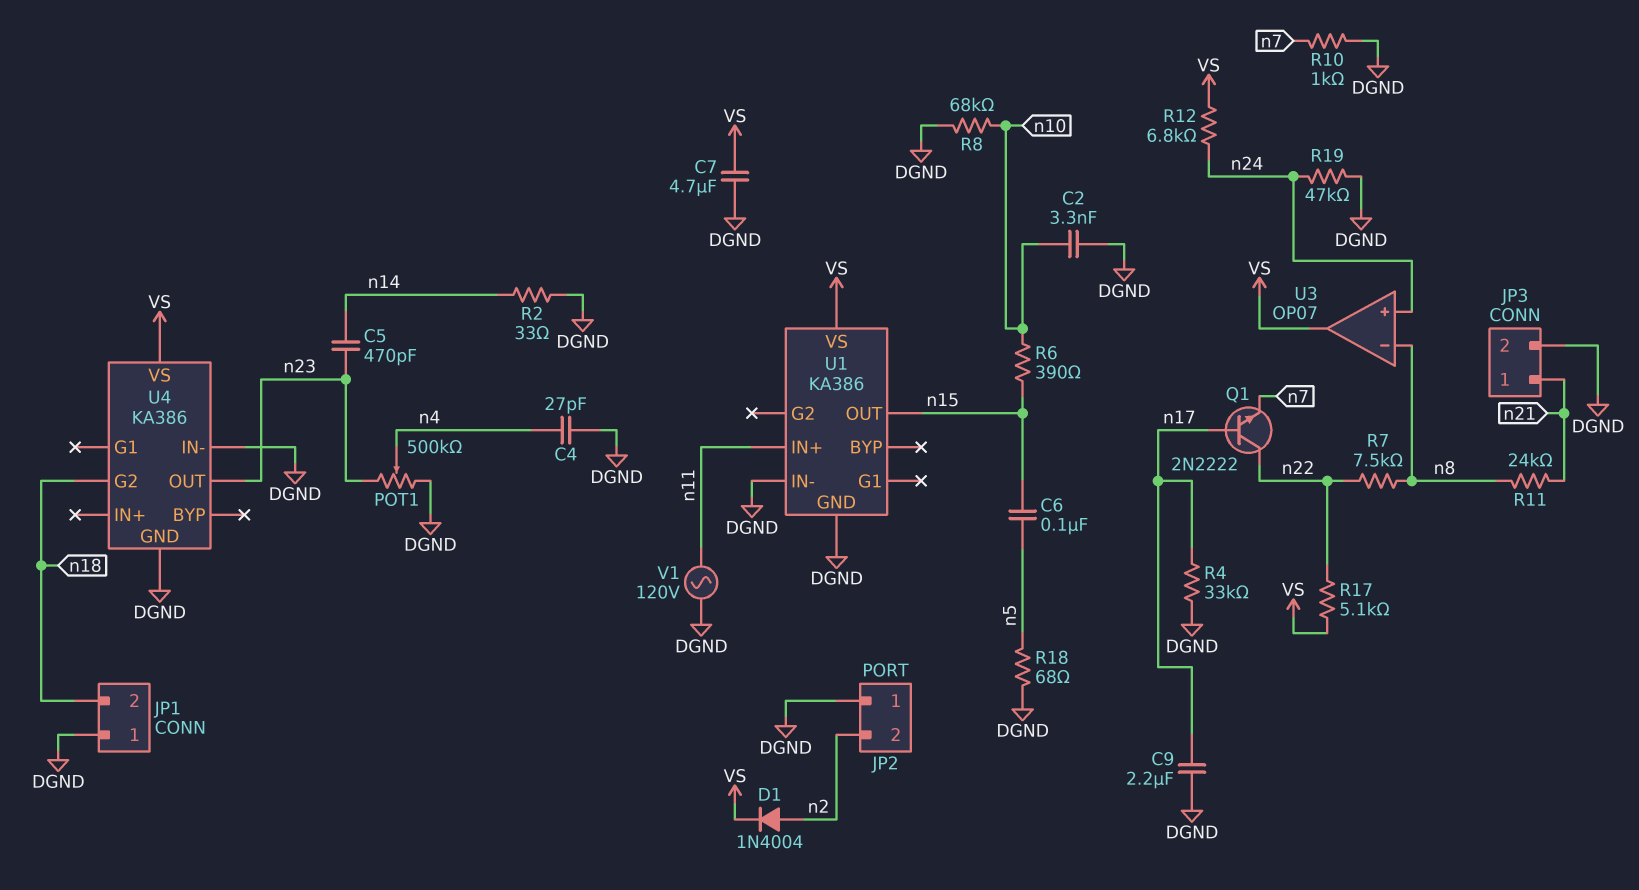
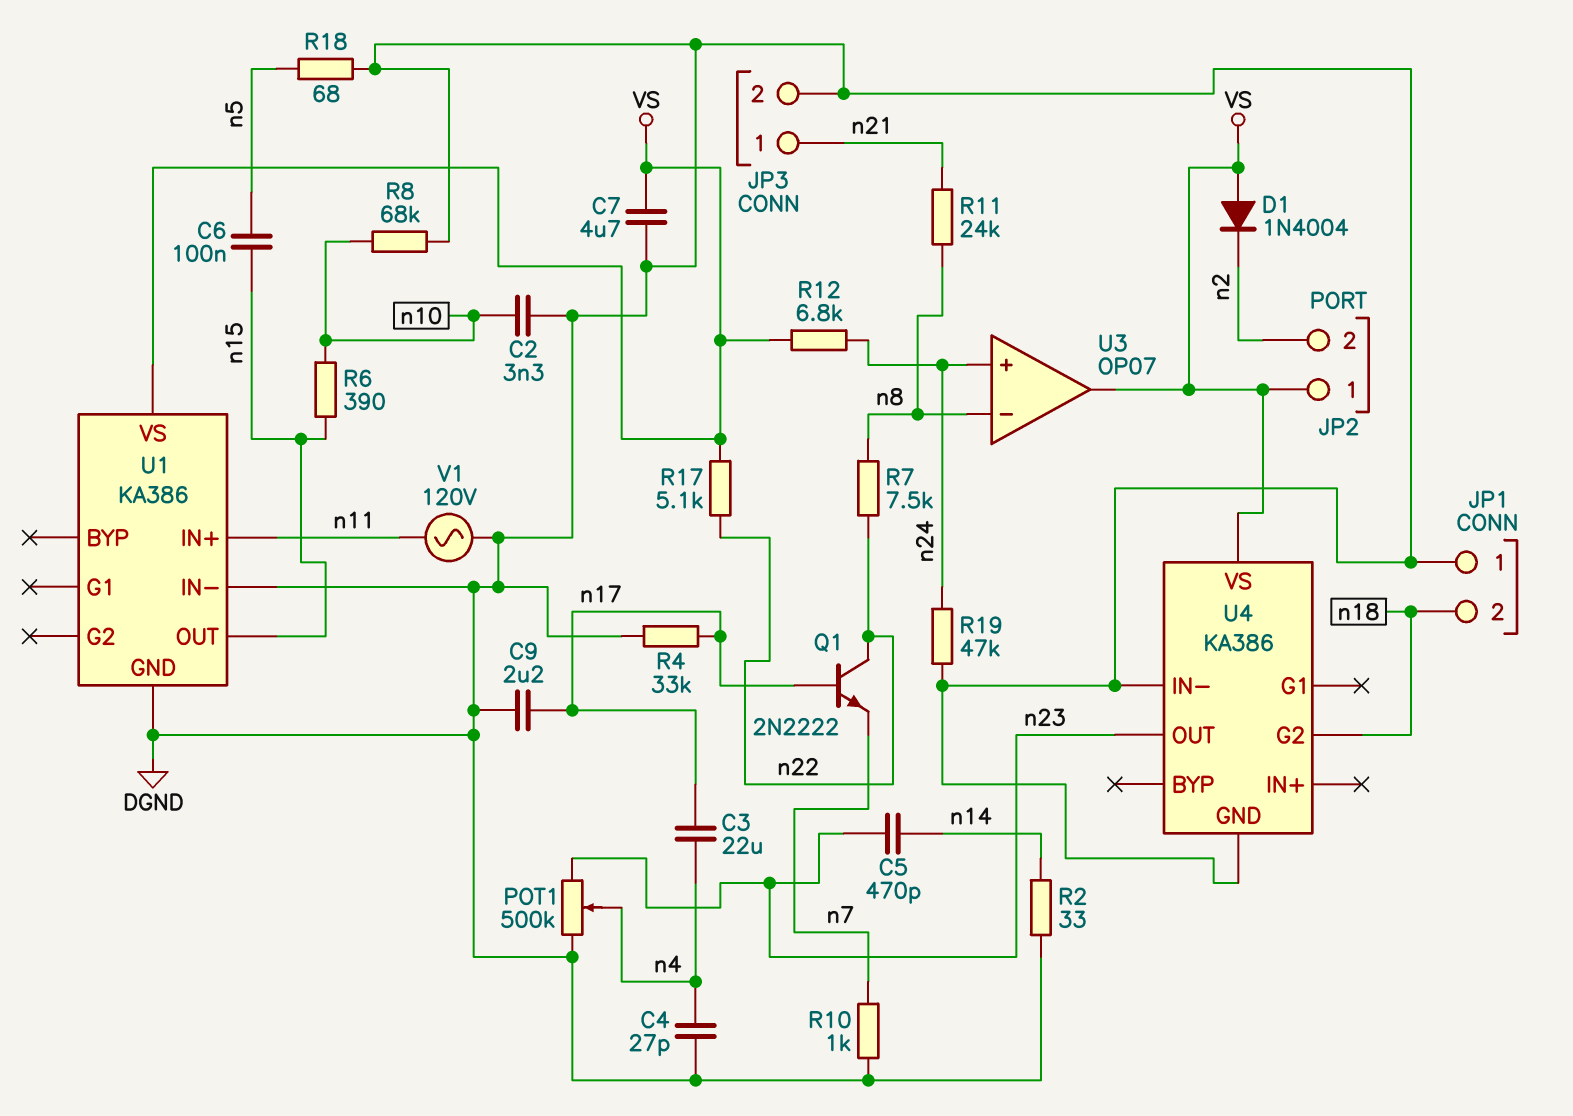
C3: none -> 22uF (n4, n17)
D1: diode 1N4004 (A n2, K VS) -> diode 1N4004 (A VS, K n2)
JP2 pin 1: DGND -> VS

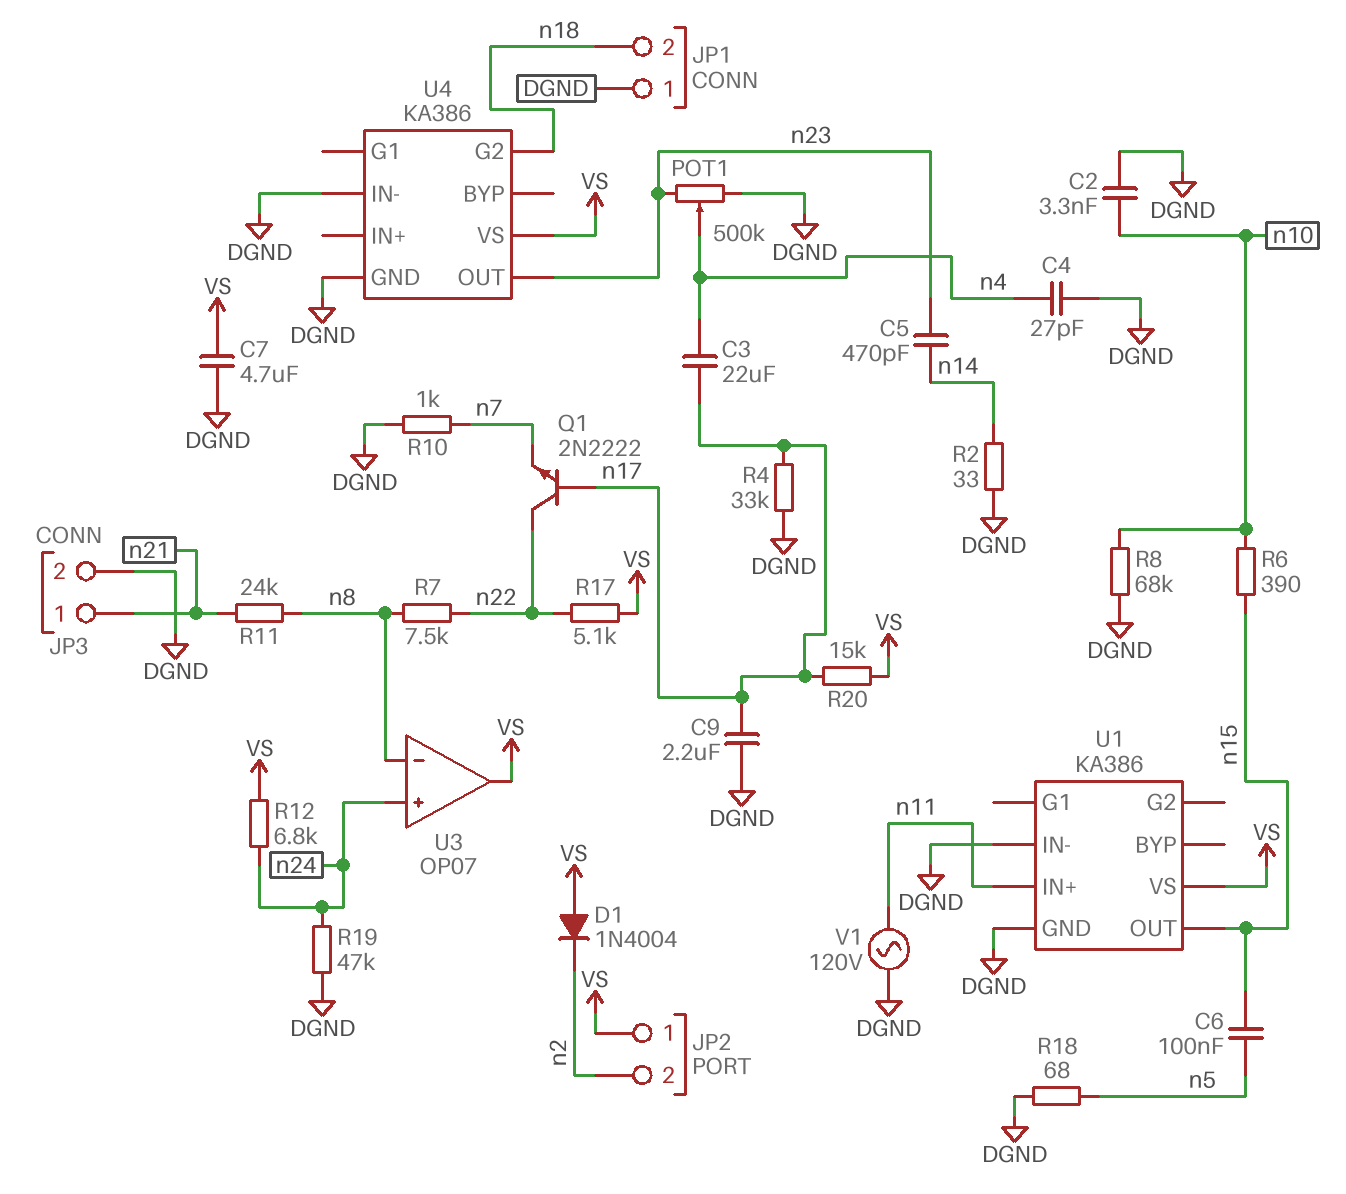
R20: none -> 15k (VS, n17)

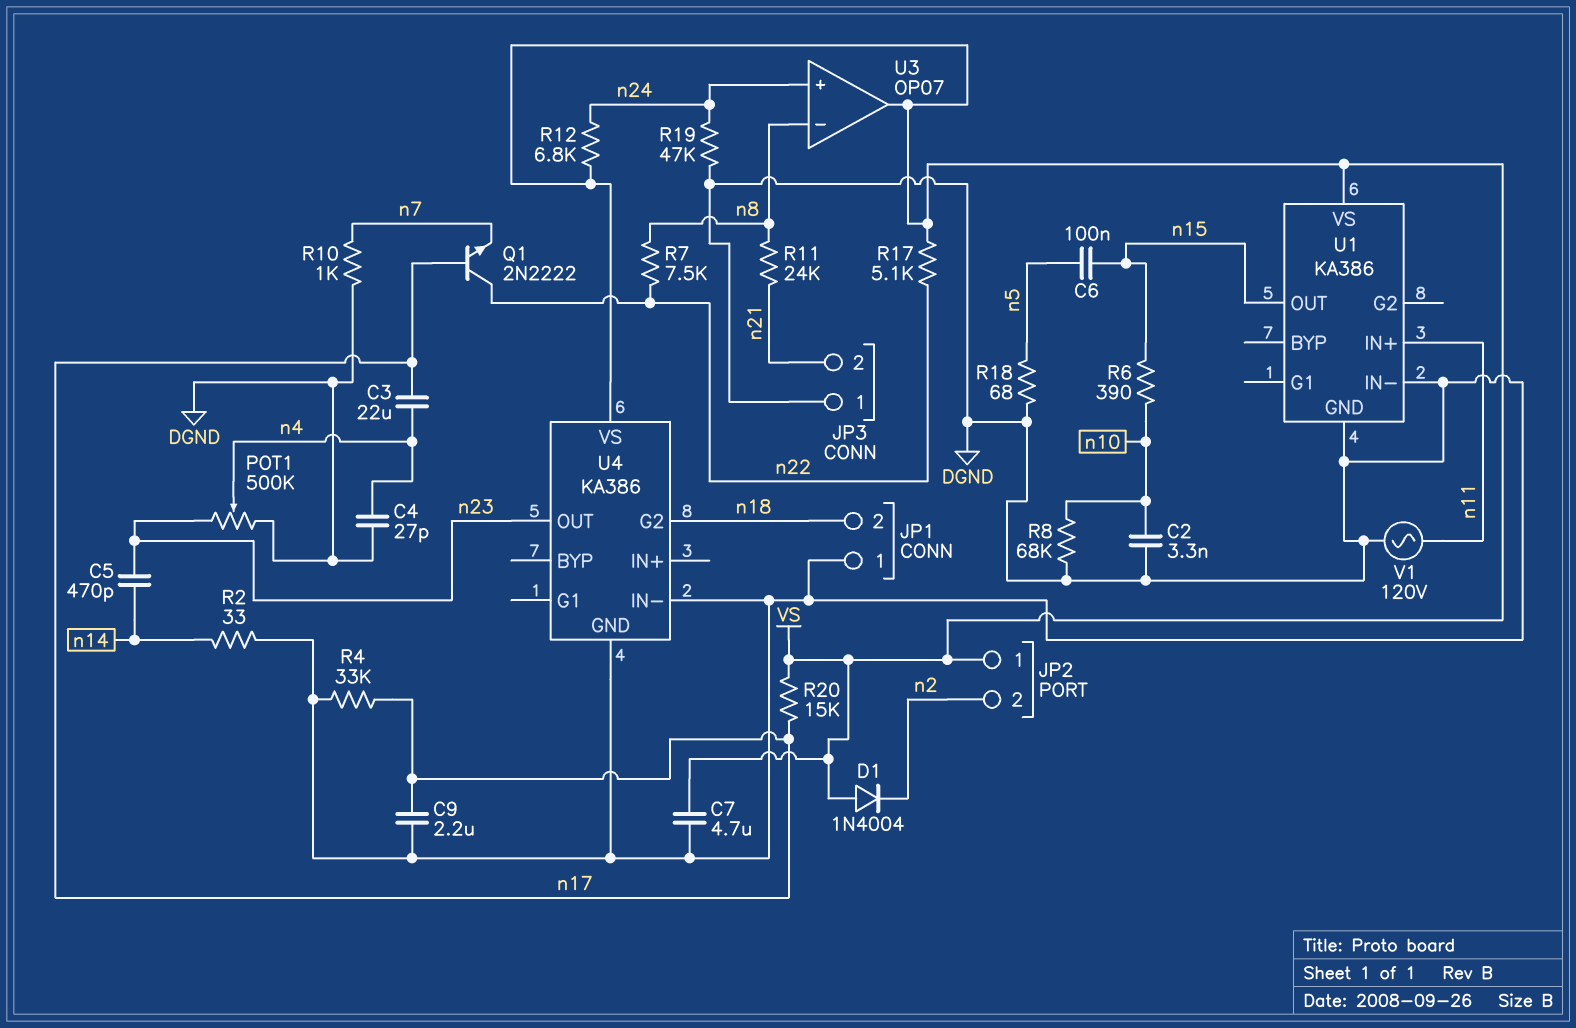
JP3 pin 1: n21 -> DGND
JP3 pin 2: DGND -> n21

